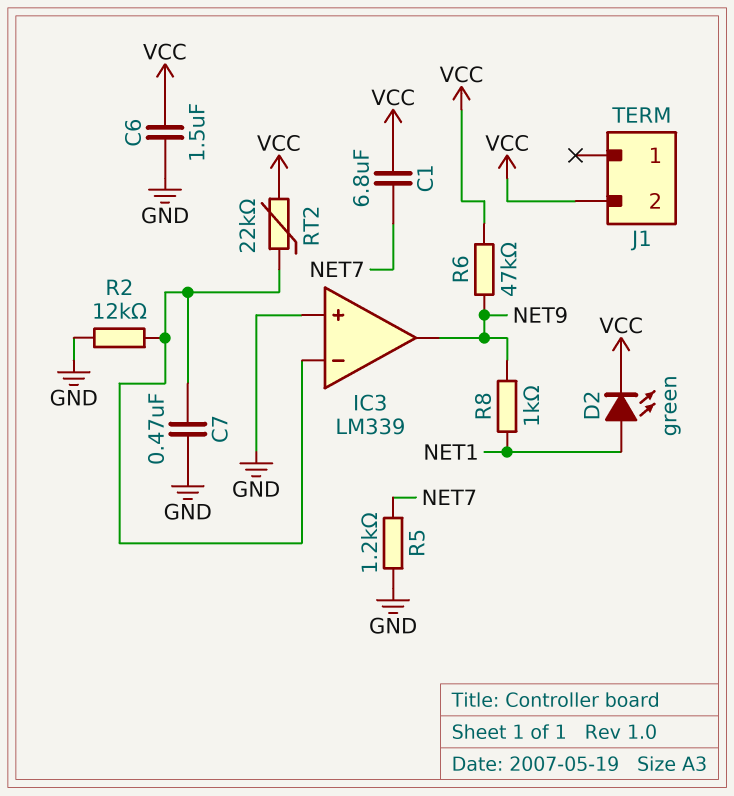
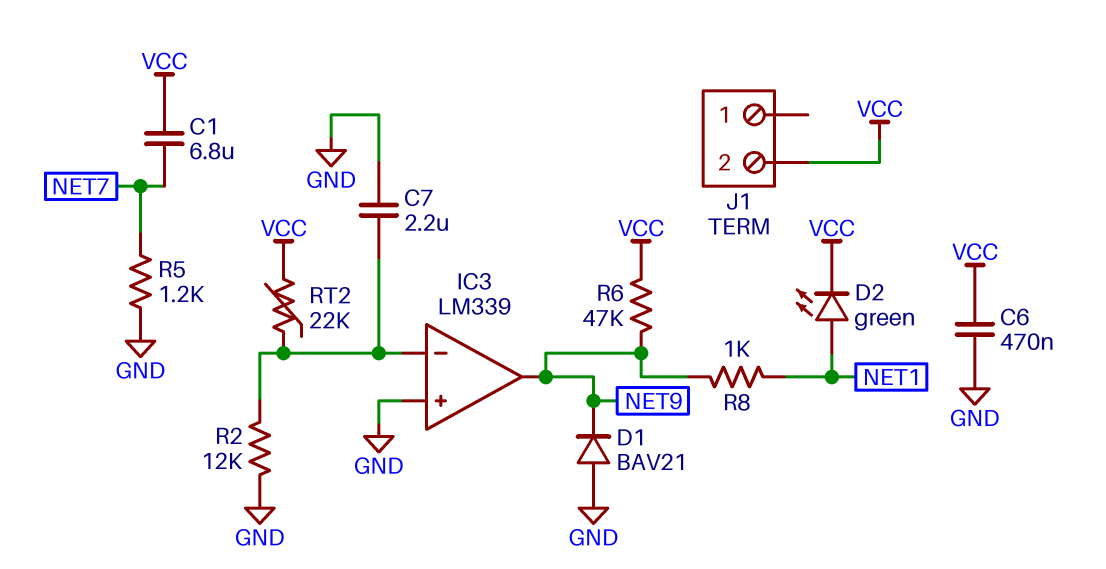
C6: 1.5uF (GND, VCC) -> 470nF (GND, VCC)
C7: 470nF (GND, IC3/in-) -> 2.2uF (GND, IC3/in-)
D1: none -> diode BAV21 (A GND, K NET9)

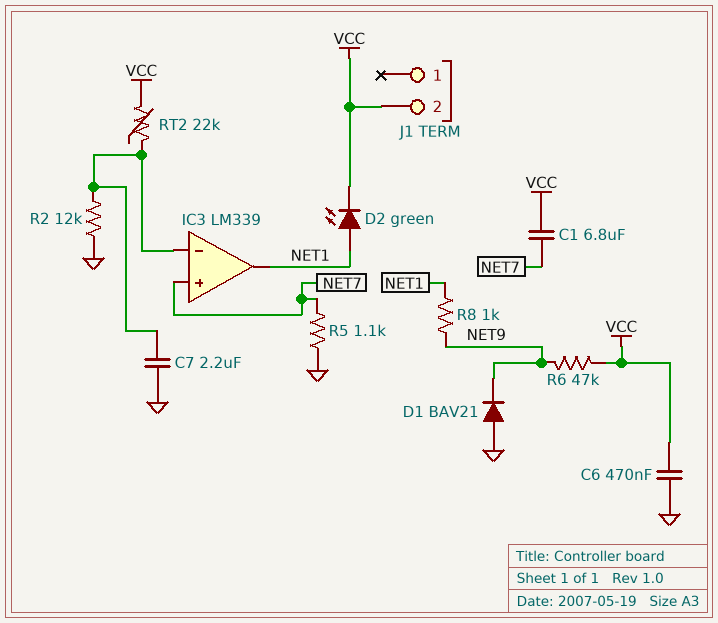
IC3 pin in+: GND -> NET7
IC3 pin out: NET9 -> NET1
R5: 1.2k (GND, NET7) -> 1.1k (GND, NET7)

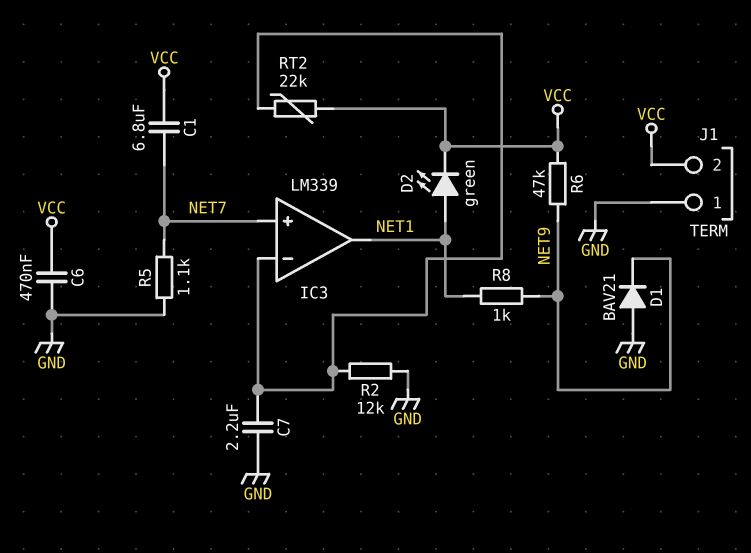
J1 pin 1: none -> GND

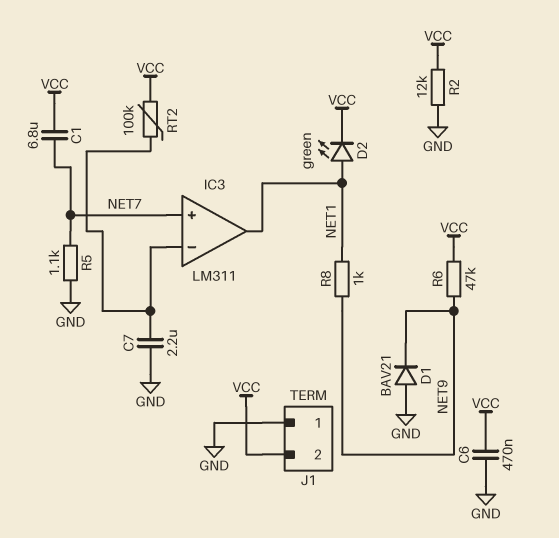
IC3: LM339 -> LM311
R2: 12k (GND, IC3/in-) -> 12k (GND, VCC)
RT2: 22k (IC3/in-, VCC) -> 100k (IC3/in-, VCC)

